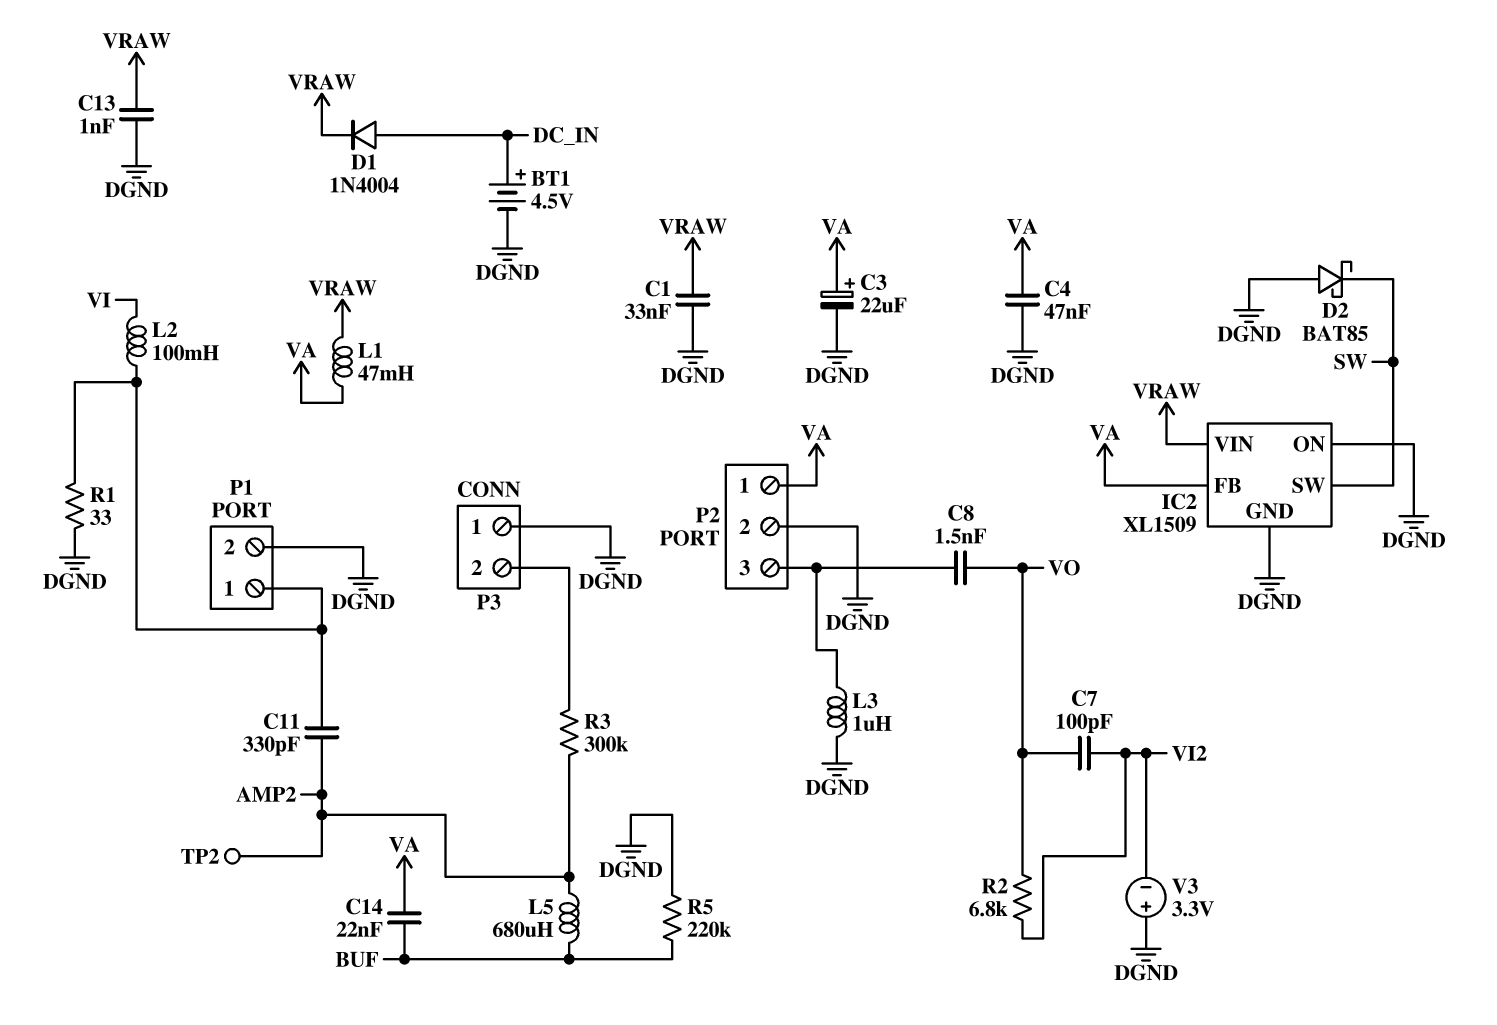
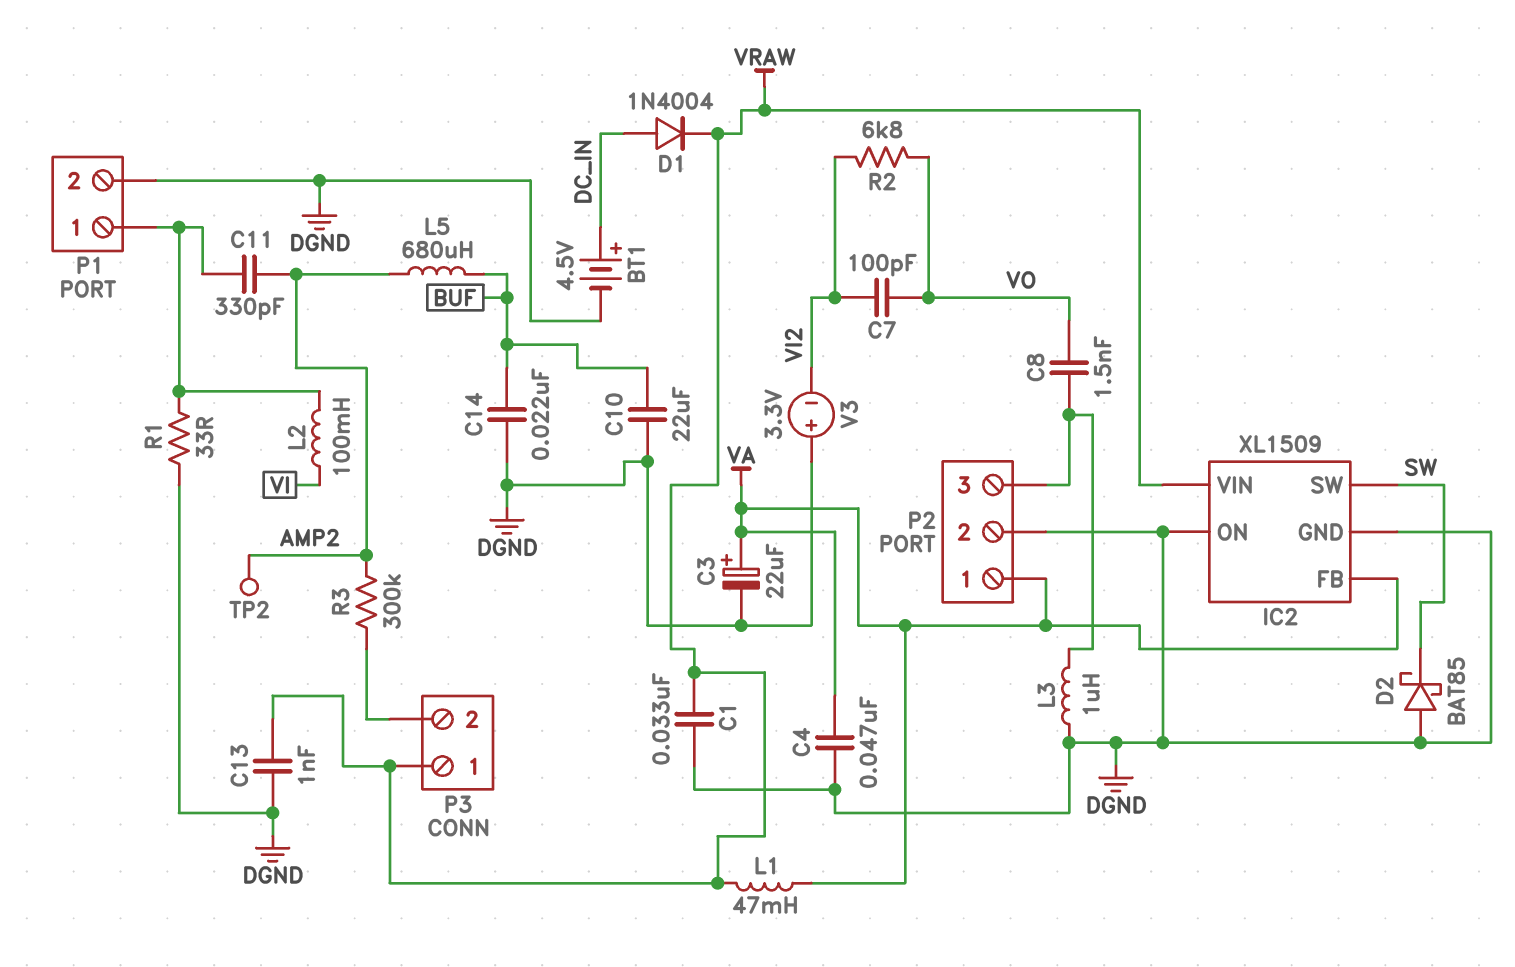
C10: none -> 22uF (BUF, DGND)
C14: 22nF (BUF, VA) -> 22nF (BUF, DGND)
P3 pin 1: DGND -> VRAW
R5: 220k (BUF, DGND) -> none

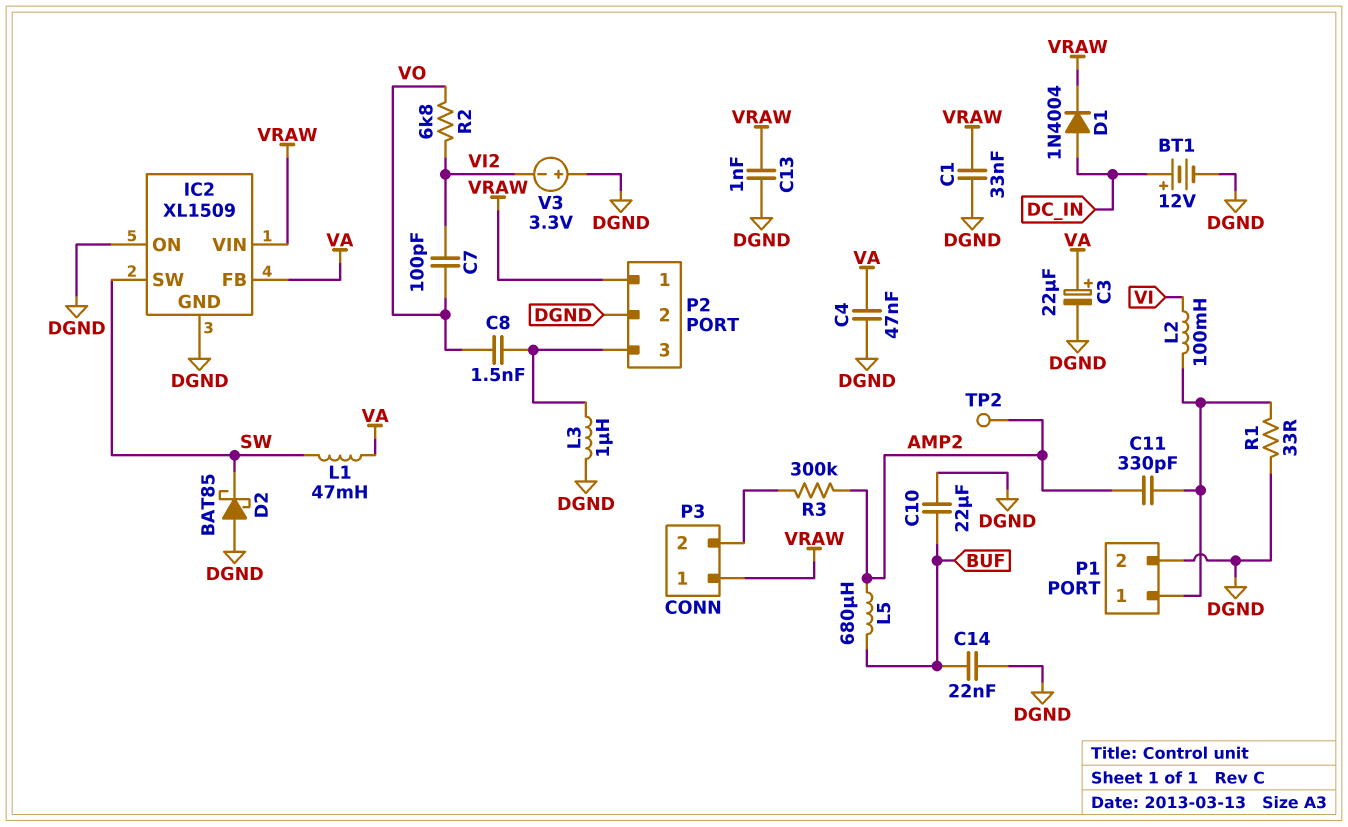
BT1: 4.5V (plus DC_IN, minus DGND) -> 12V (plus DC_IN, minus DGND)
L1: 47mH (VA, VRAW) -> 47mH (SW, VA)
P2 pin 1: VA -> VRAW

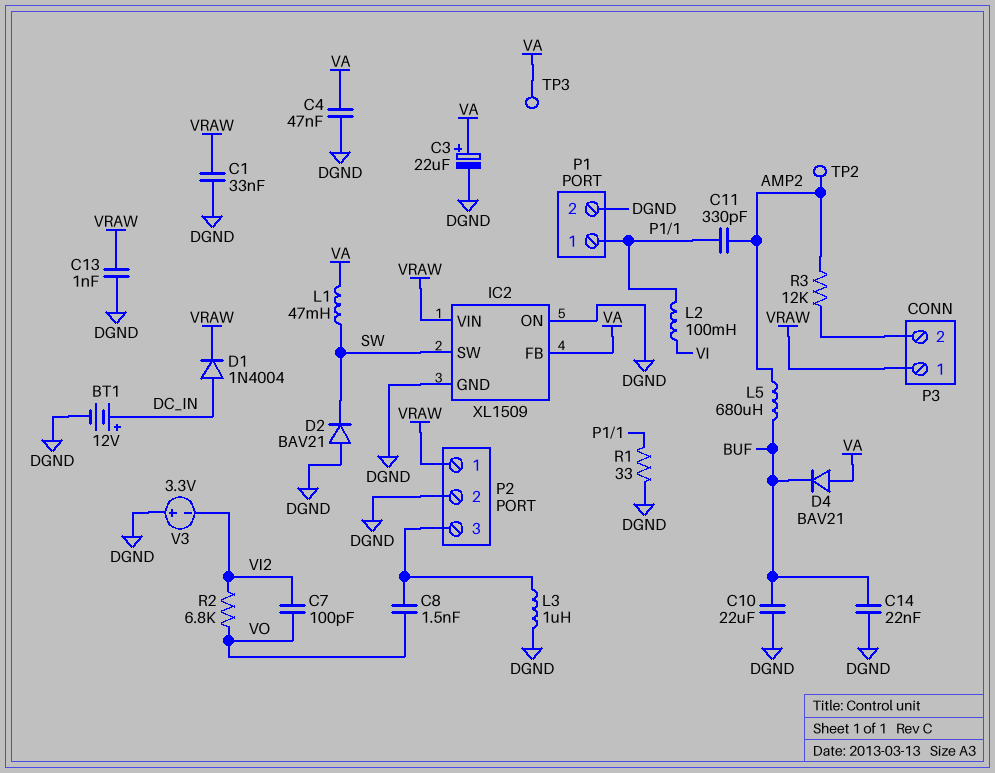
D2: schottky BAT85 (A DGND, K SW) -> diode BAV21 (A DGND, K SW)
D4: none -> diode BAV21 (A VA, K BUF)
R3: 300k (AMP2, P3/2) -> 12k (AMP2, P3/2)
TP3: none -> test point (VA)

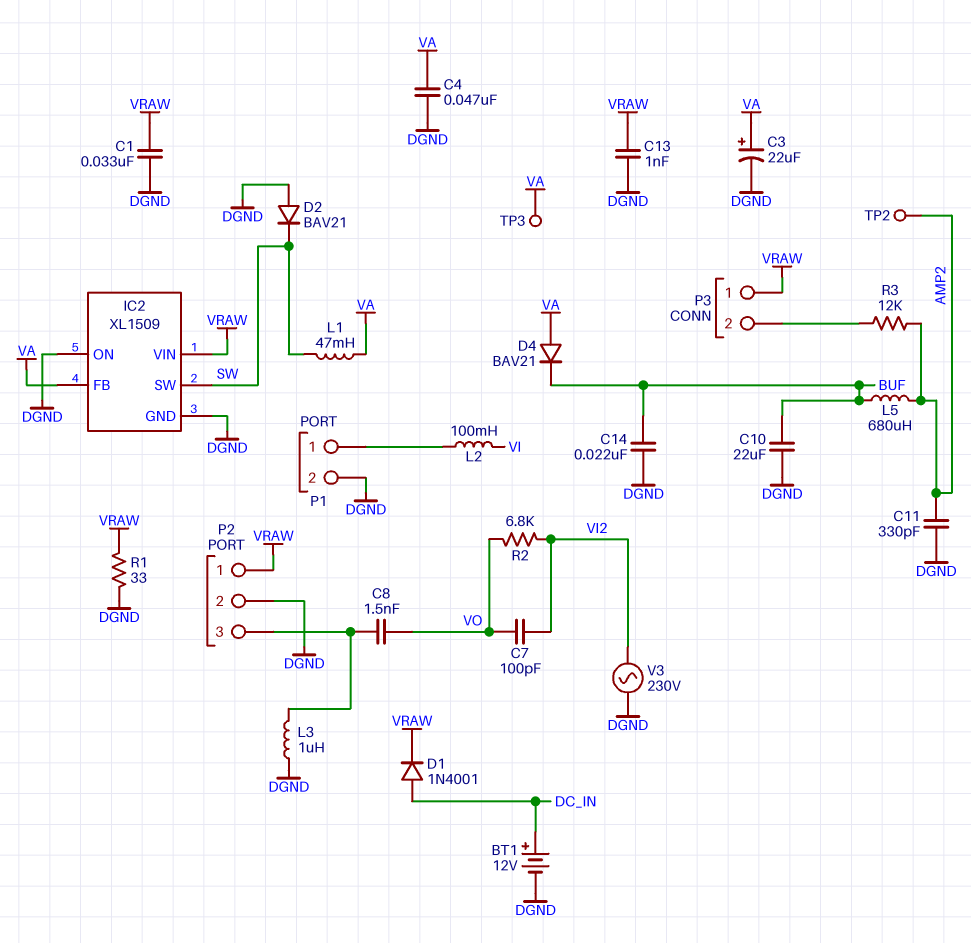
C11: 330pF (AMP2, P1/1) -> 330pF (AMP2, DGND)
D1: diode 1N4004 (A DC_IN, K VRAW) -> diode 1N4001 (A DC_IN, K VRAW)
R1: 33 (DGND, P1/1) -> 33 (DGND, VRAW)
V3: 3.3V (plus DGND, minus VI2) -> AC 230V (DGND, VI2)

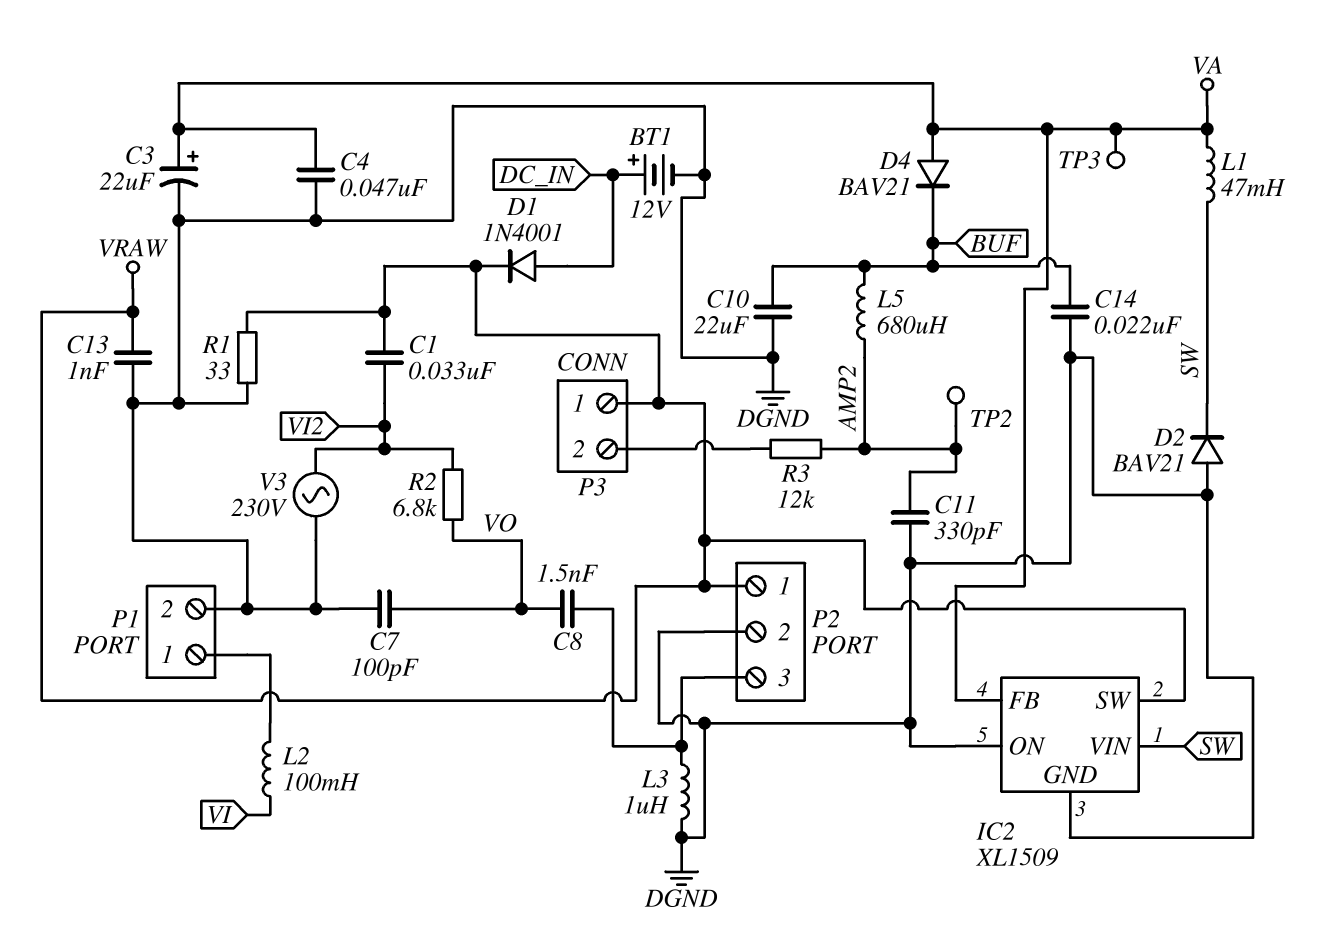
C1: 33nF (DGND, VRAW) -> 33nF (VI2, VRAW)
C7: 100pF (VI2, VO) -> 100pF (DGND, VO)
IC2 pin SW: SW -> VRAW
IC2 pin VIN: VRAW -> SW

